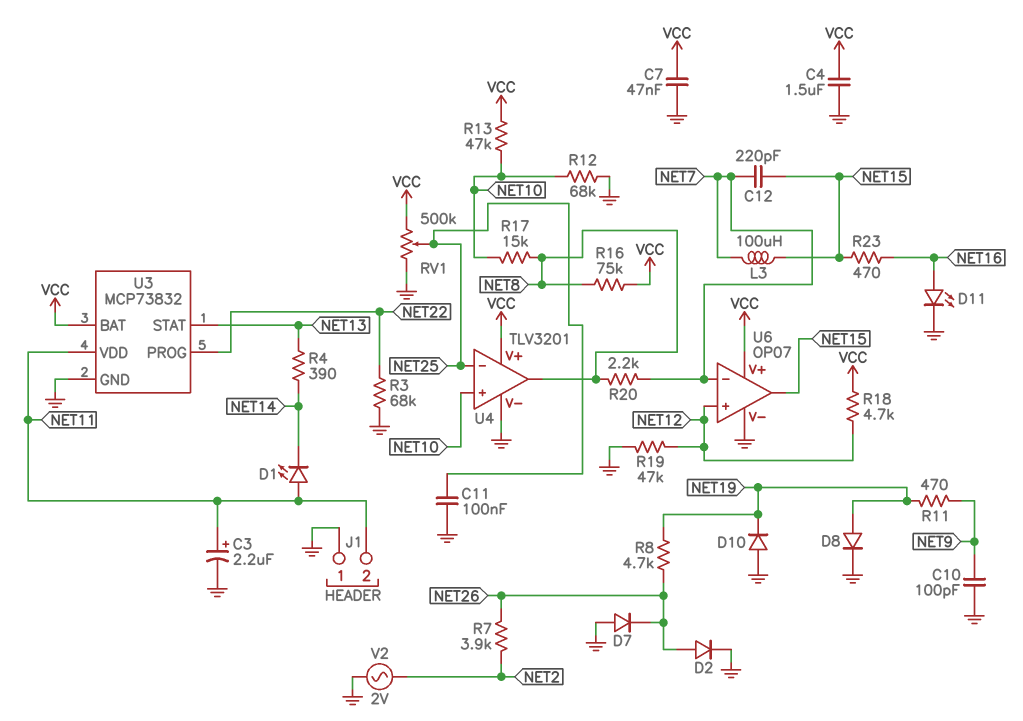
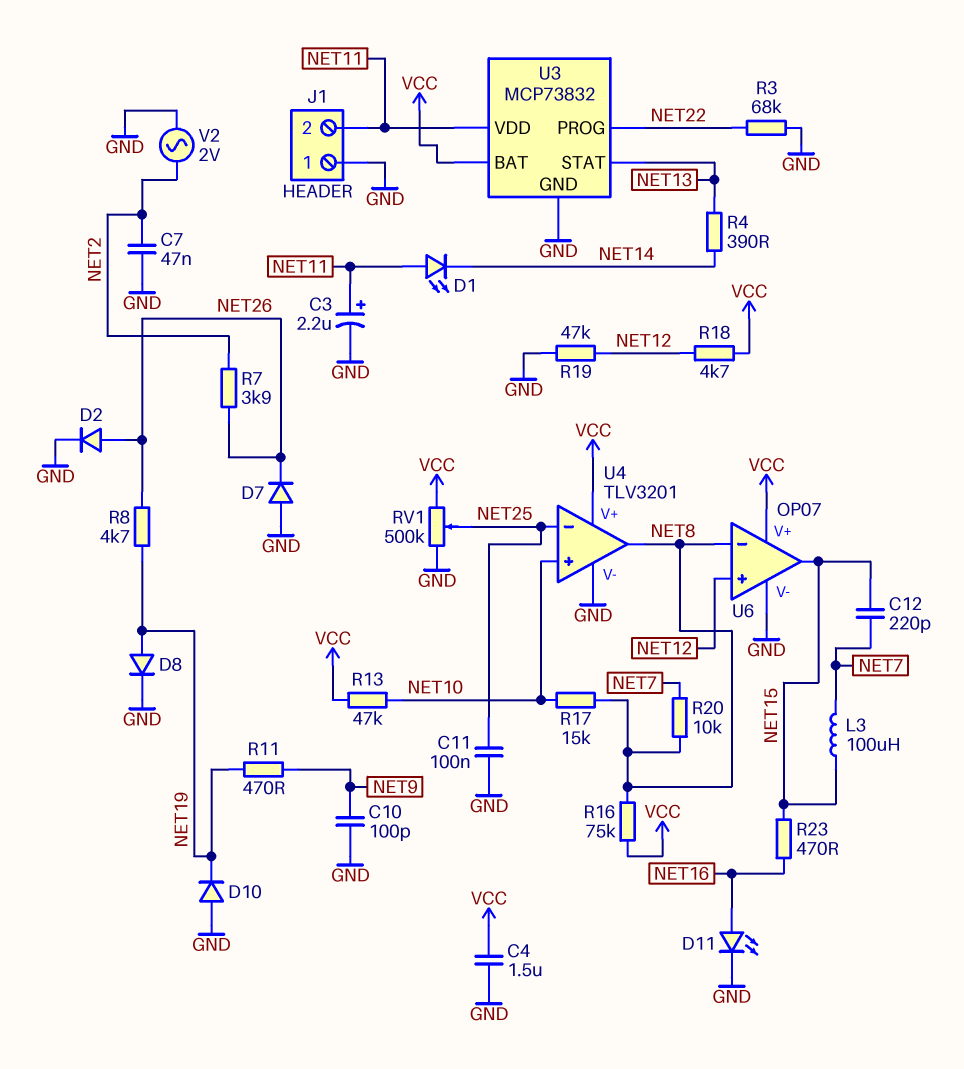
C7: 47nF (GND, VCC) -> 47nF (GND, NET2)
R12: 68k (GND, NET10) -> none
R20: 2.2k (NET7, NET8) -> 10k (NET7, NET8)
U6 pin in-: NET7 -> NET8

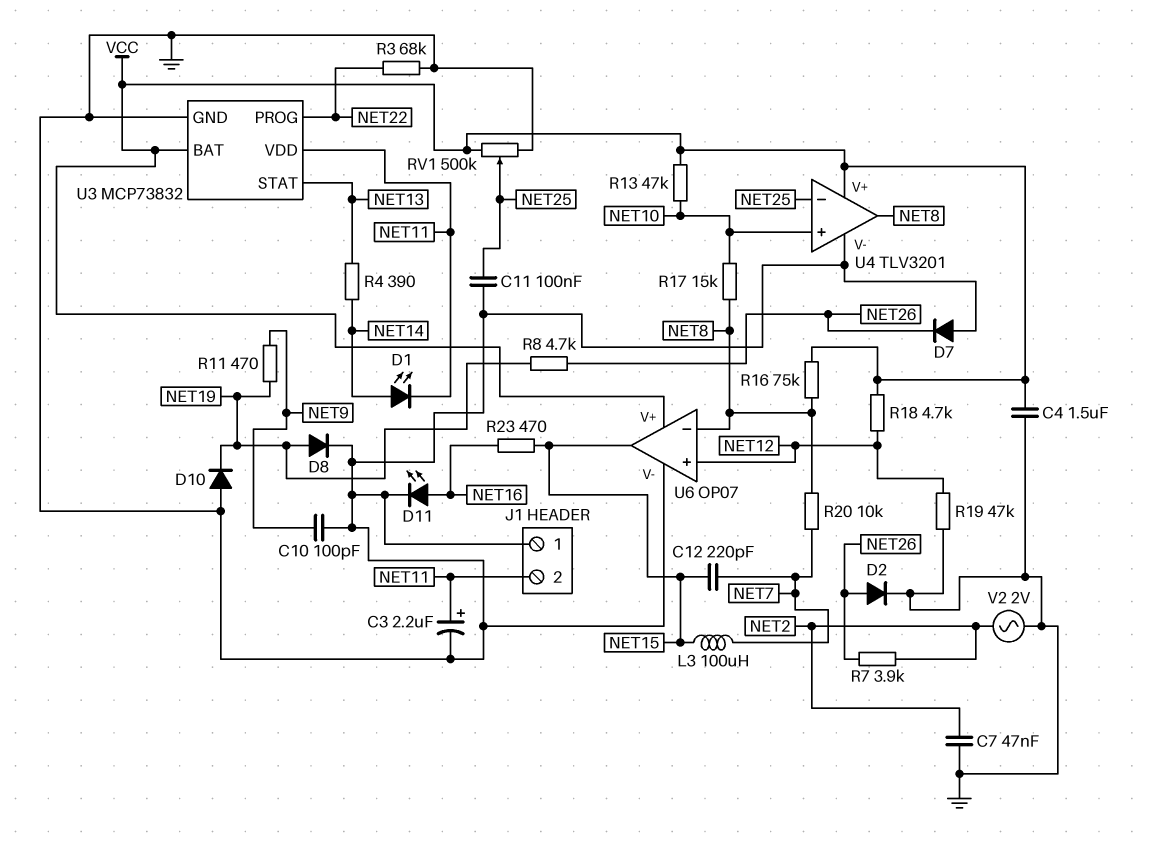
D1: LED (A NET11, K NET14) -> LED (A NET14, K NET11)

